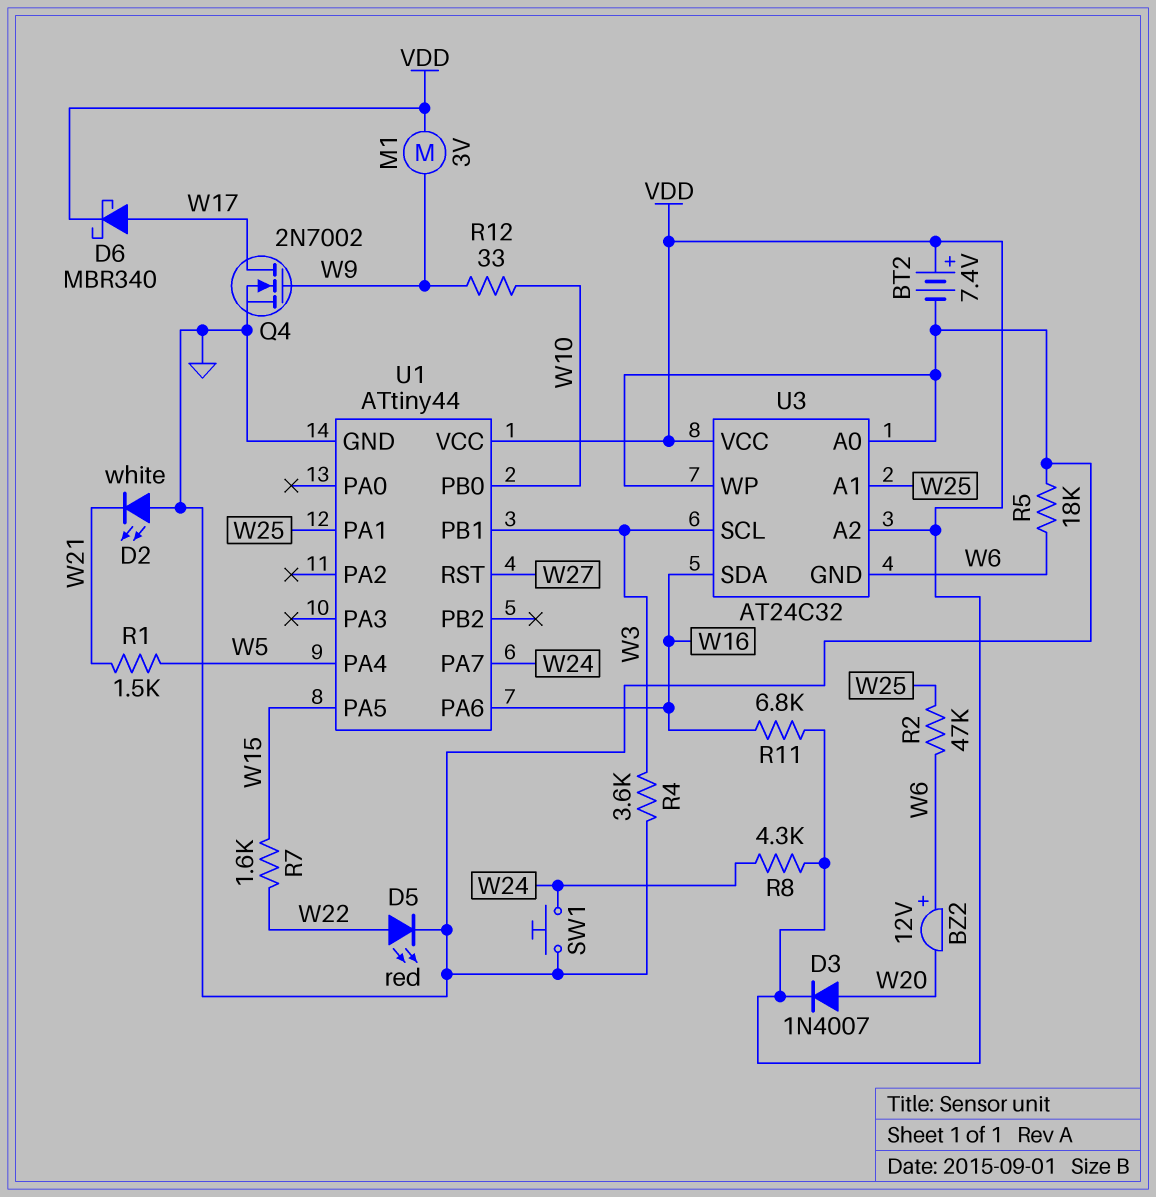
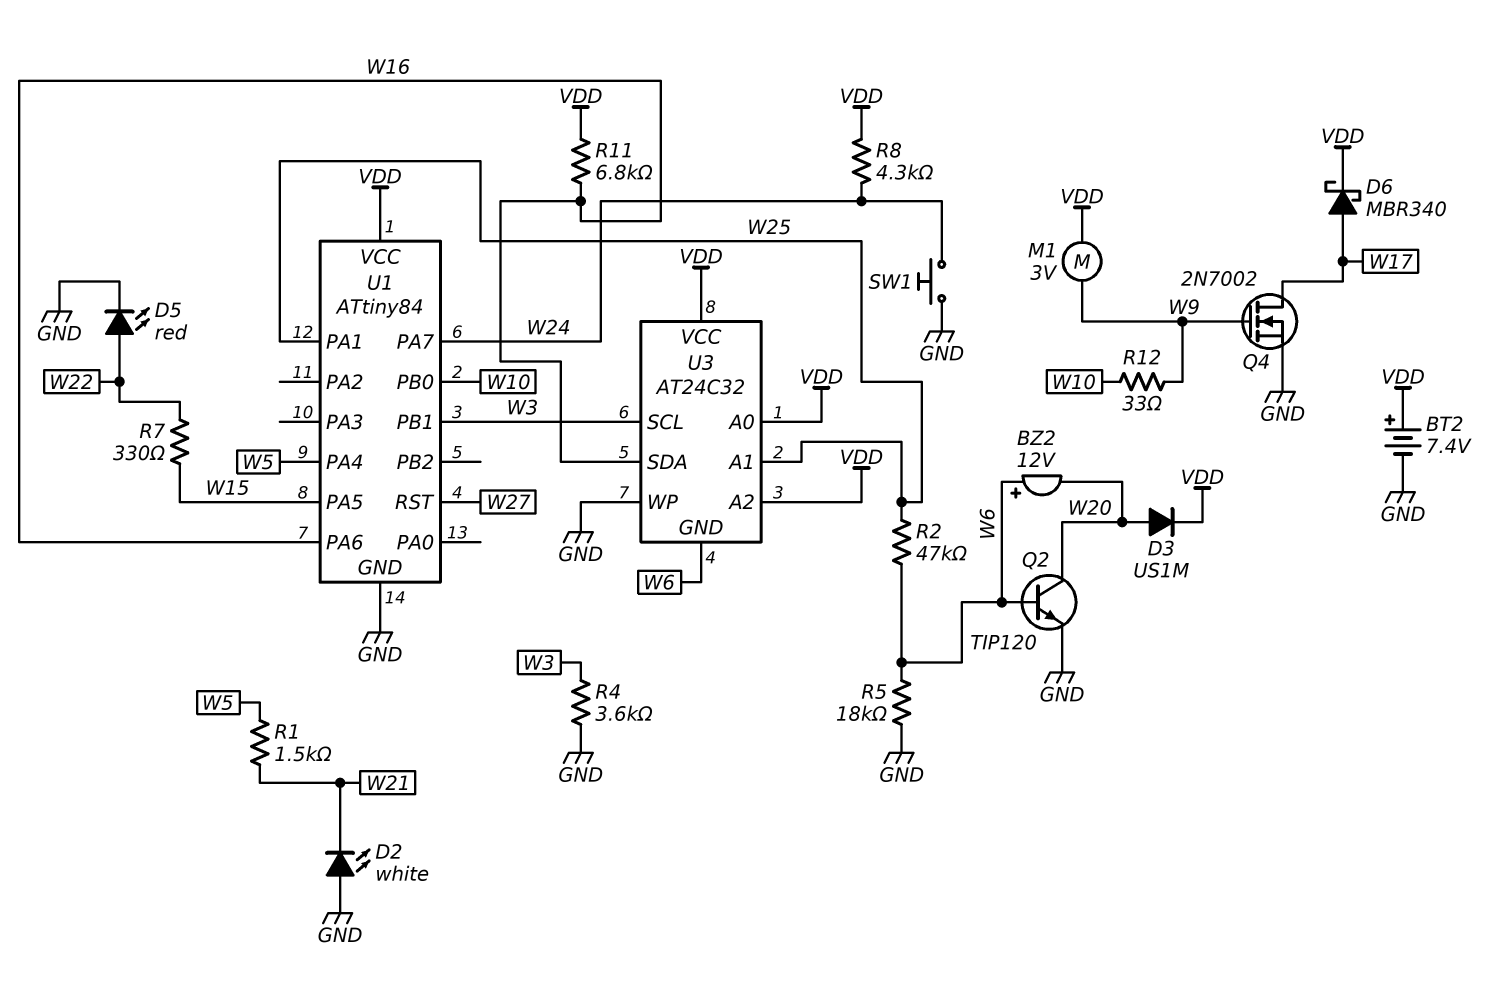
D3: diode 1N4007 (A W20, K VDD) -> diode US1M (A W20, K VDD)
Q2: none -> NPN TIP120 (B W6, C W20, E GND)
R7: 1.6k (W15, W22) -> 330 (W15, W22)
U1: ATtiny44 -> ATtiny84
U3 pin A0: GND -> VDD

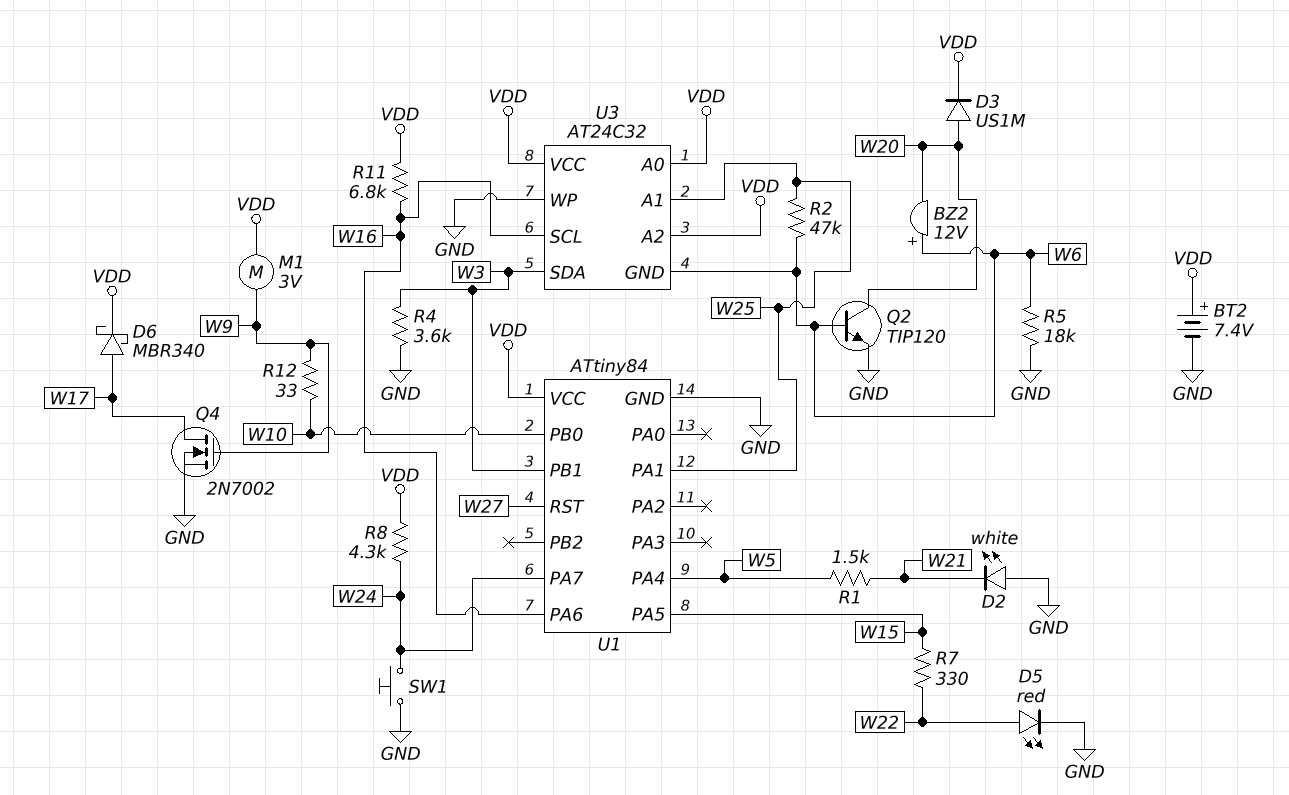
U3 pin SCL: W3 -> W16
U3 pin SDA: W16 -> W3

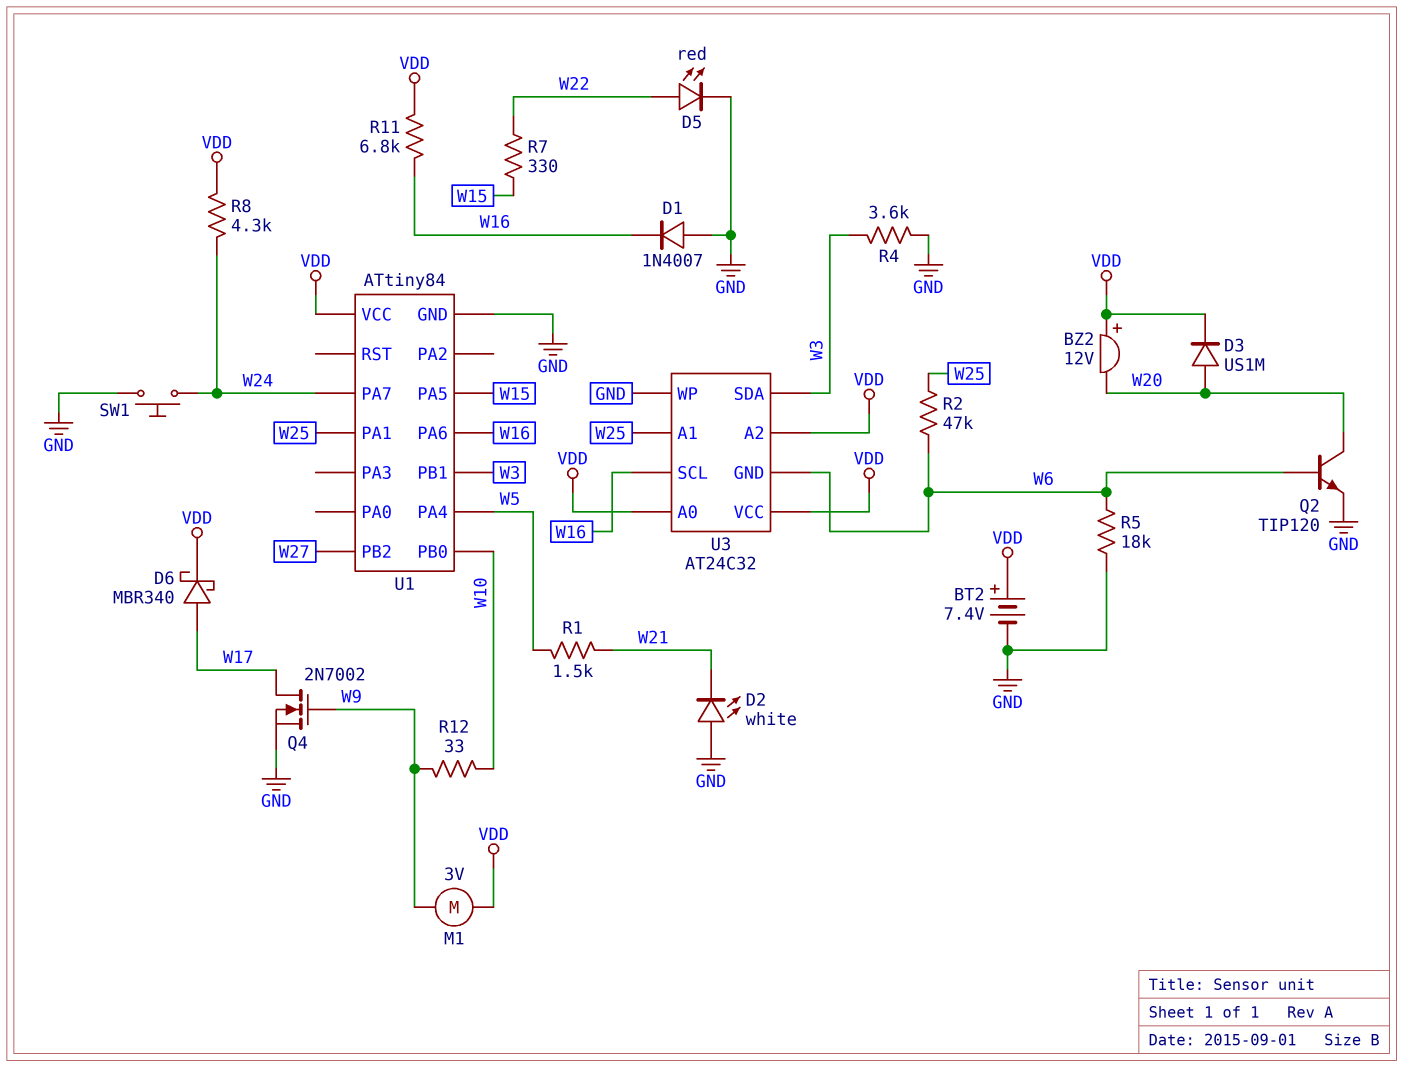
BZ2: buzzer 12V (plus W6, minus W20) -> buzzer 12V (plus VDD, minus W20)
D1: none -> diode 1N4007 (A GND, K W16)
U1 pin PB2: none -> W27
U1 pin RST: W27 -> none

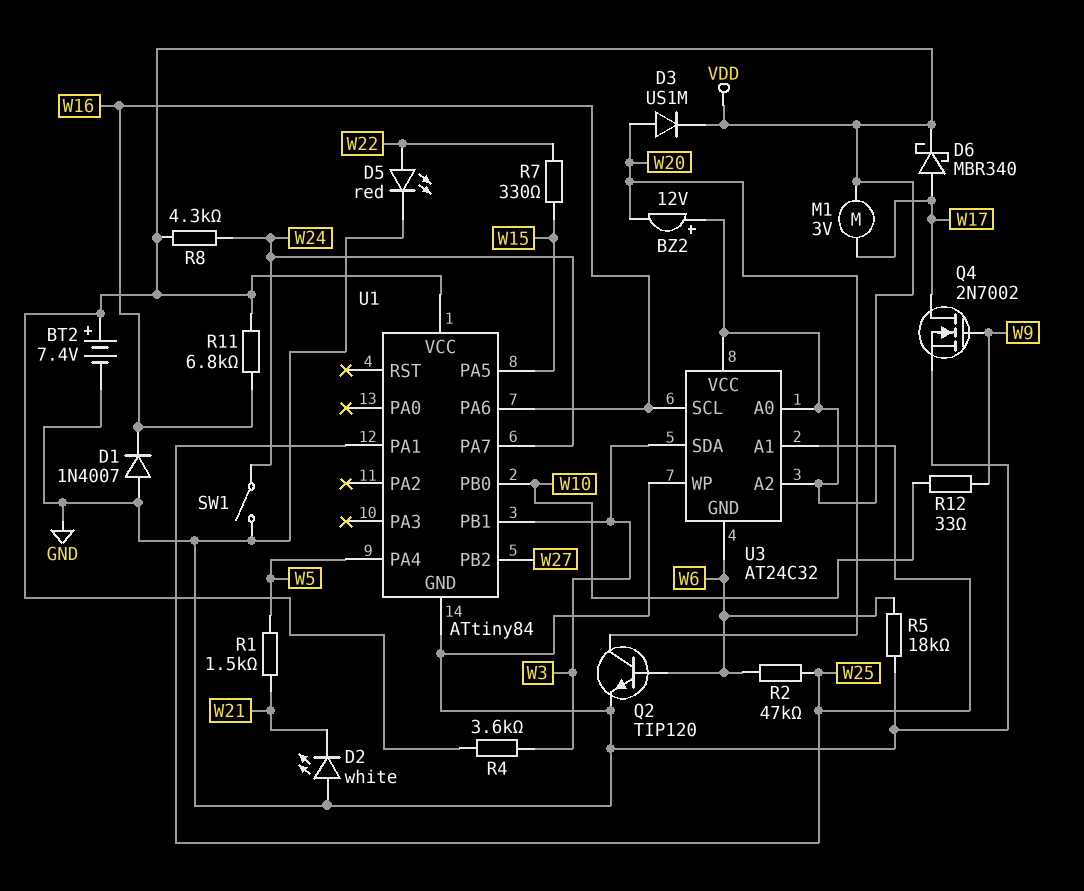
M1: motor 3V (VDD, W9) -> motor 3V (VDD, W17)
R4: 3.6k (GND, W3) -> 3.6k (VDD, W3)
SW1: button (GND, W24) -> switch (GND, W24)

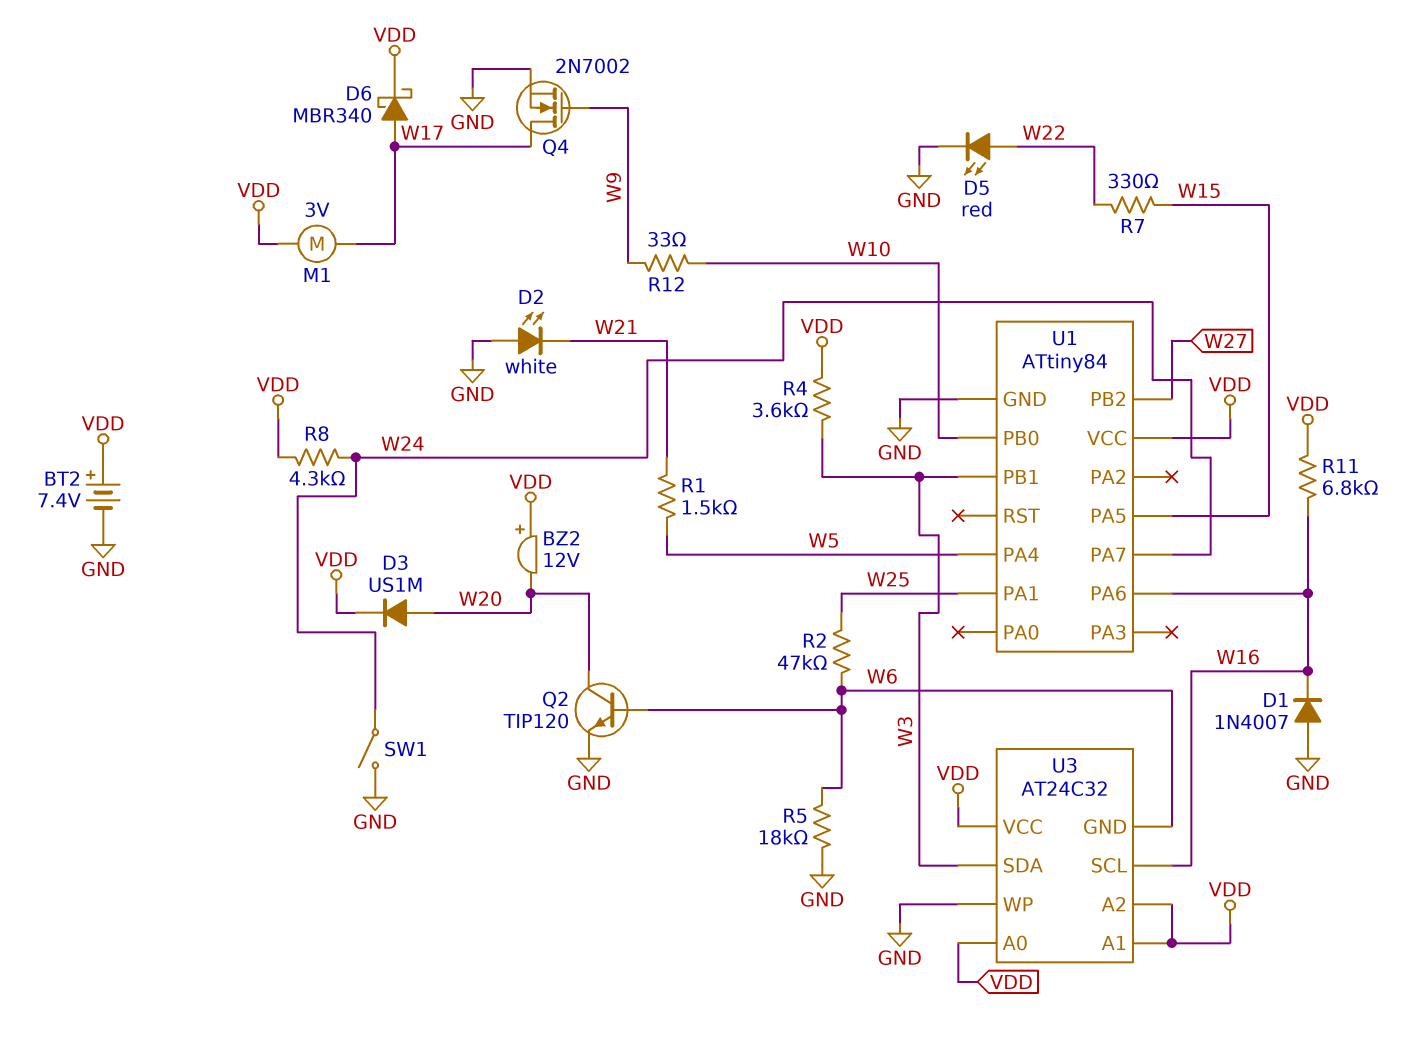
U3 pin A1: W25 -> VDD

